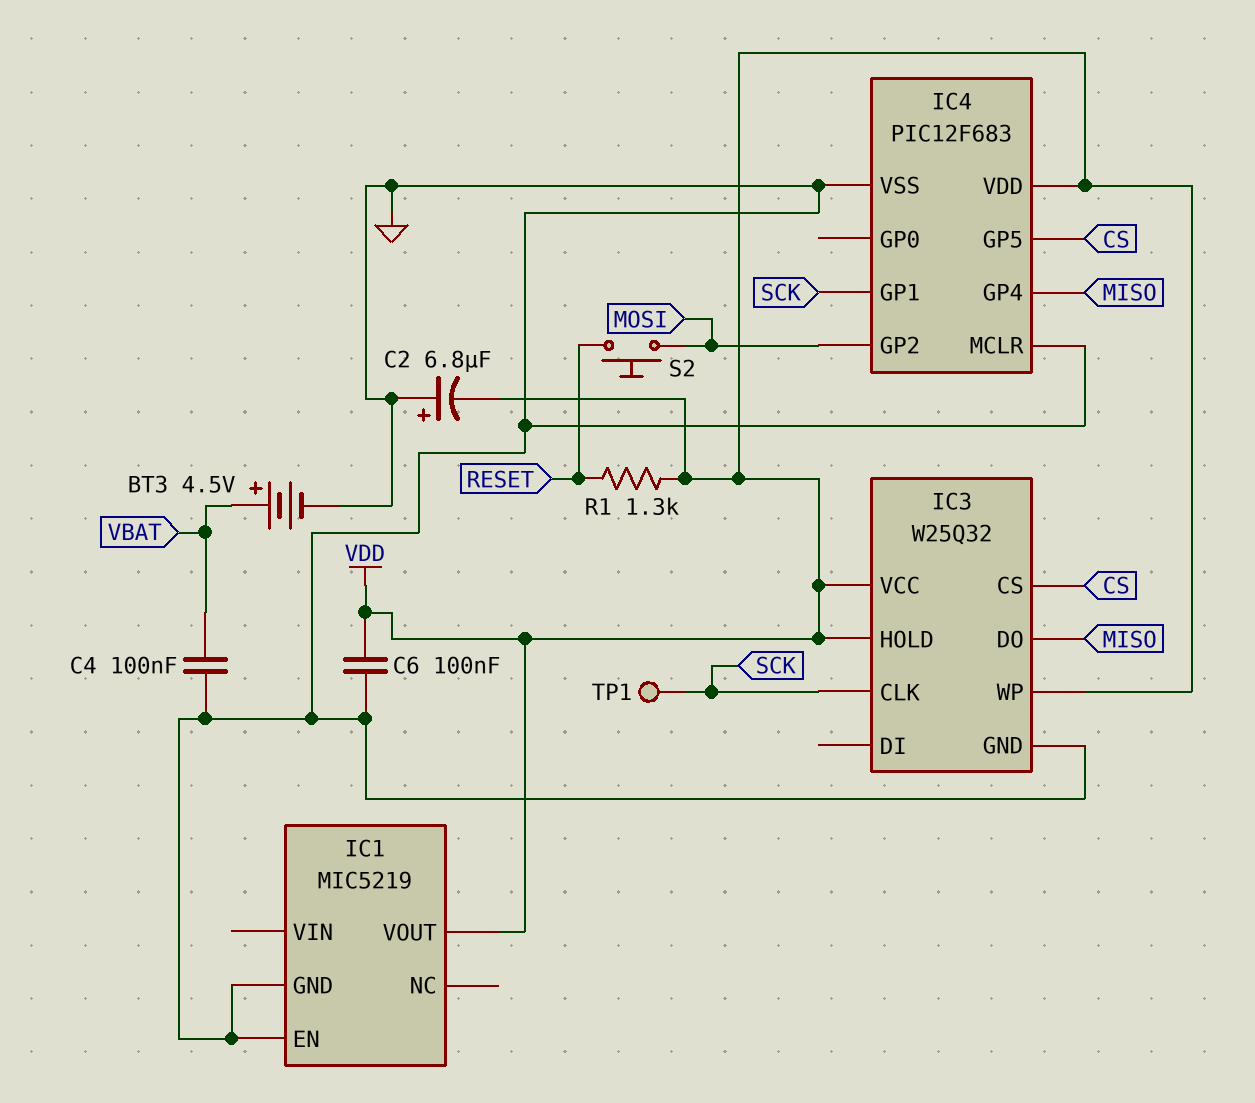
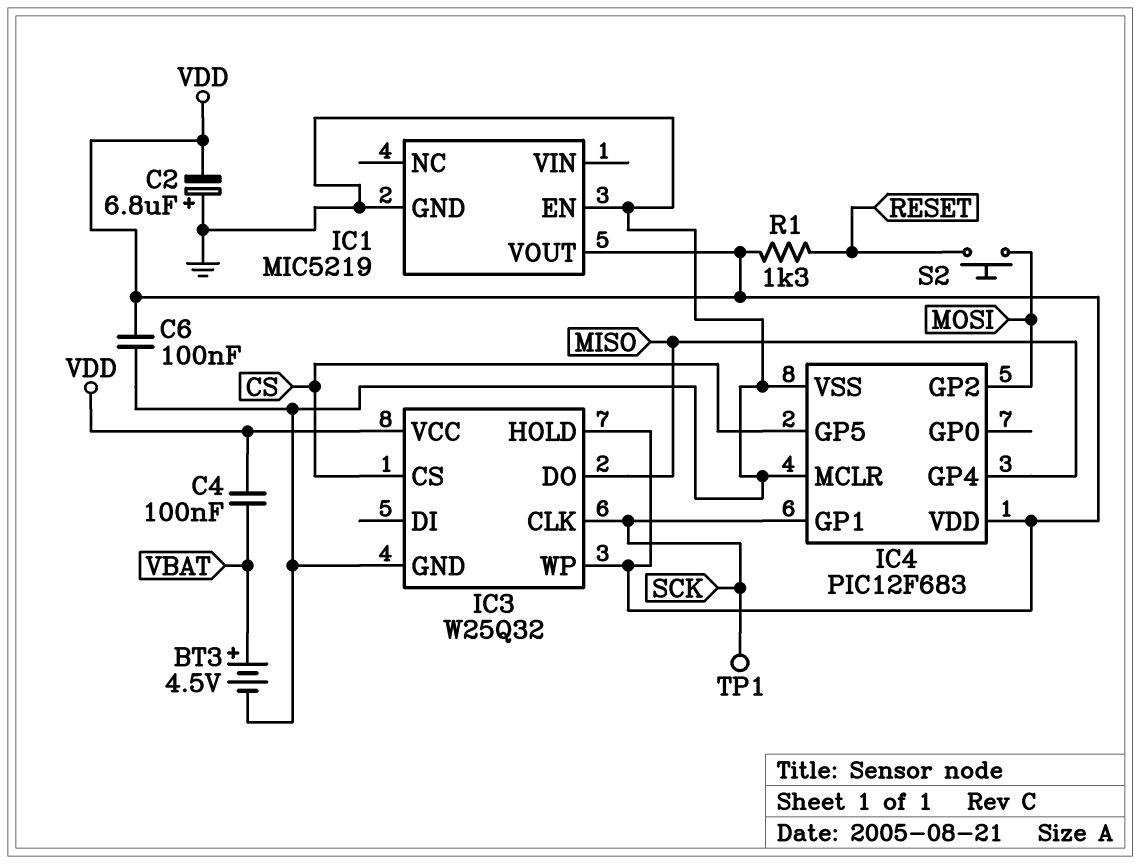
C4: 100nF (GND, VBAT) -> 100nF (VBAT, VDD)

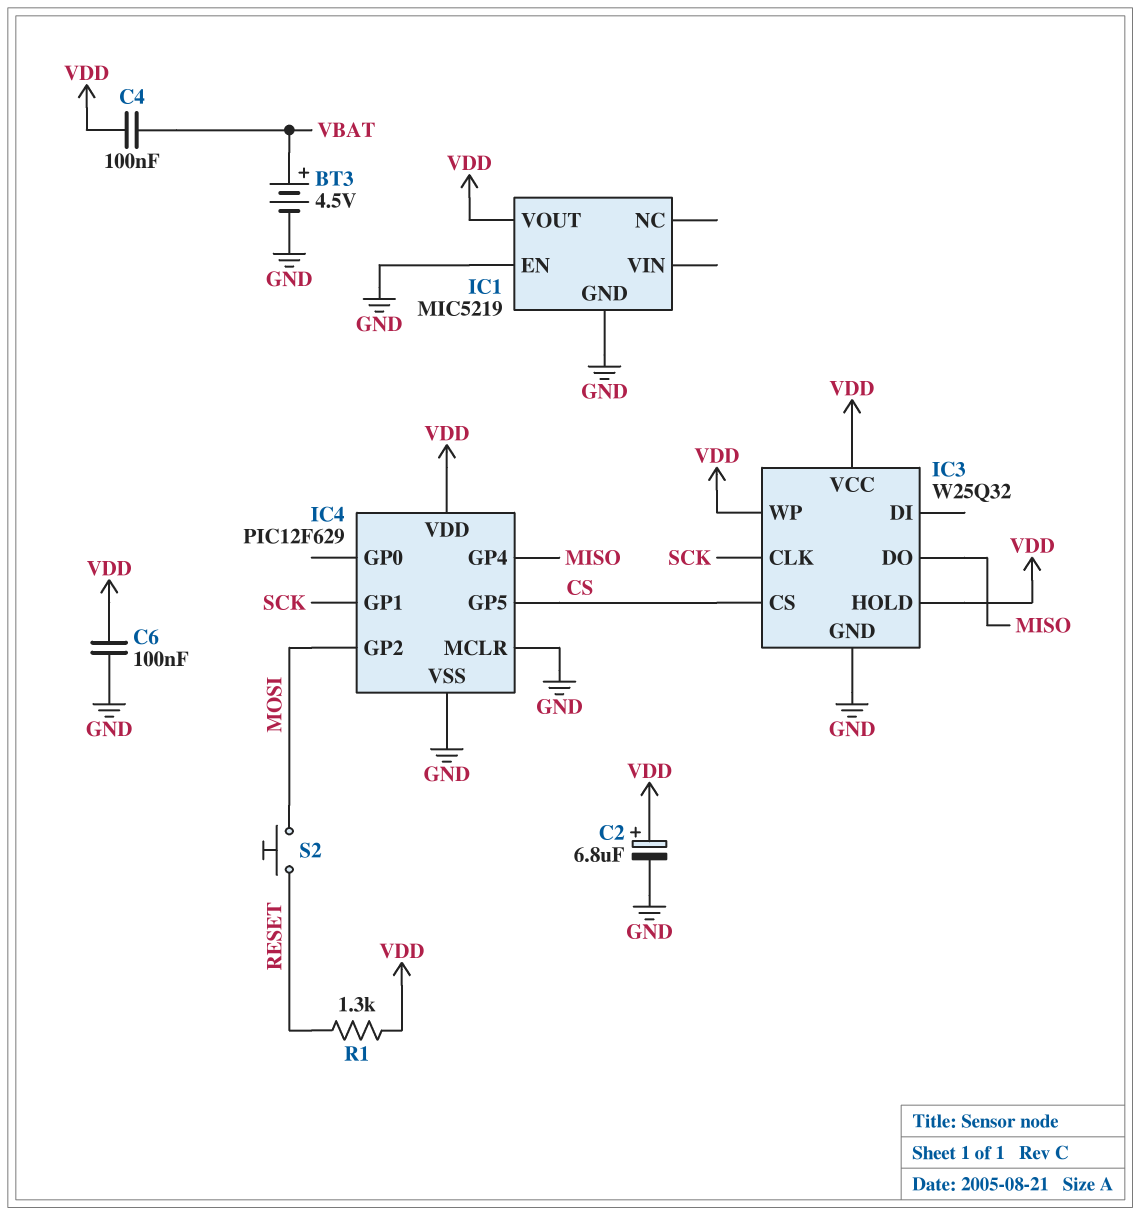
C2: 6.8uF (plus GND, minus VDD) -> 6.8uF (plus VDD, minus GND)
IC4: PIC12F683 -> PIC12F629
TP1: test point (SCK) -> none

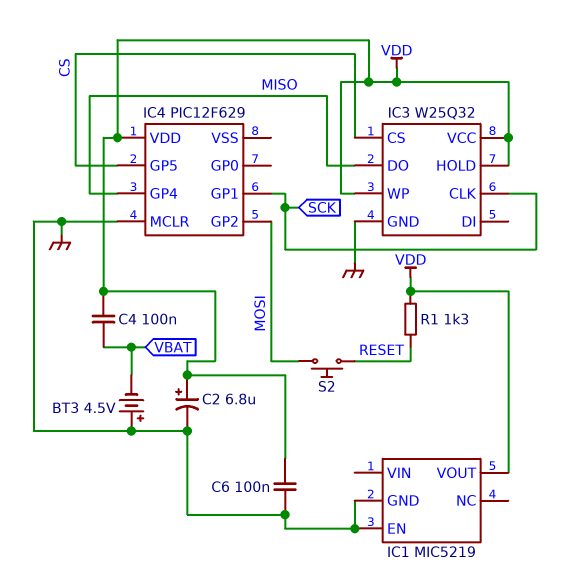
BT3: 4.5V (plus VBAT, minus GND) -> 4.5V (plus GND, minus VBAT)
IC4 pin VSS: GND -> none

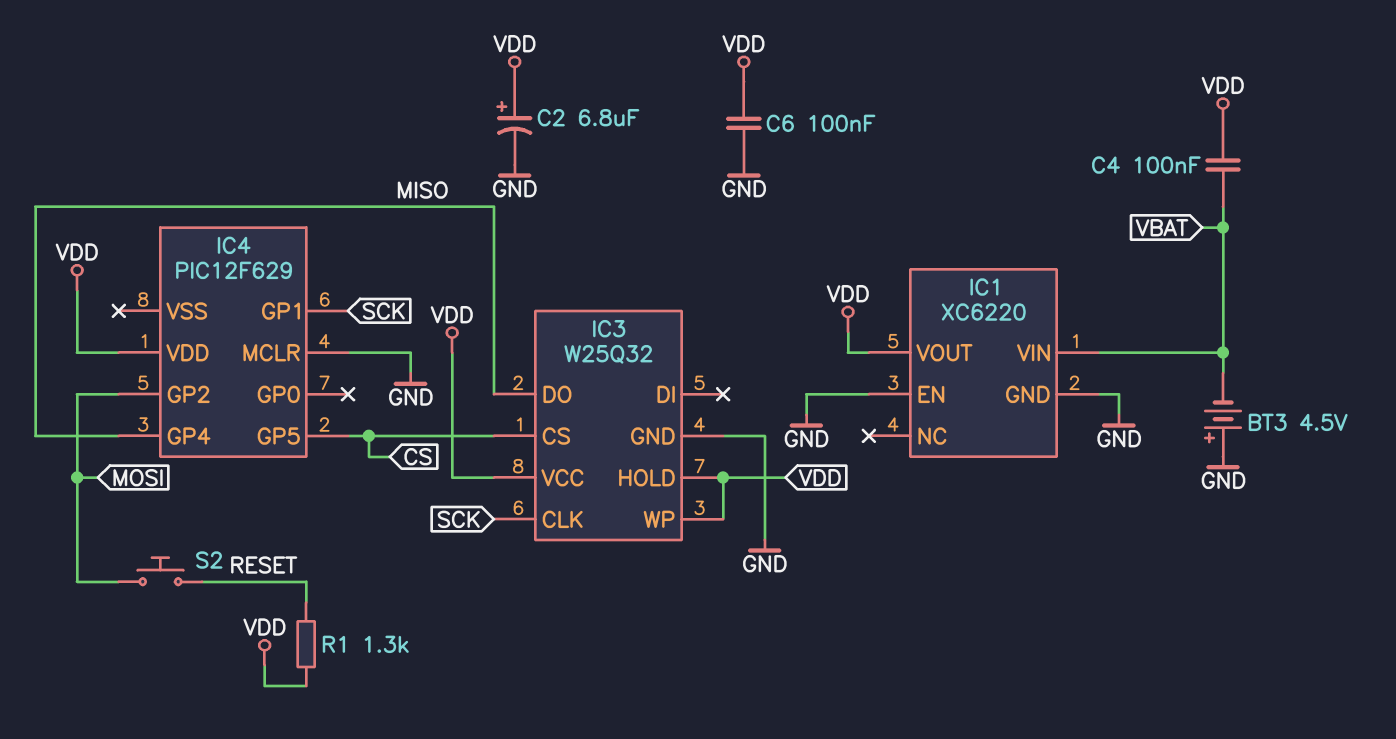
IC1: MIC5219 -> XC6220
IC1 pin VIN: none -> VBAT

